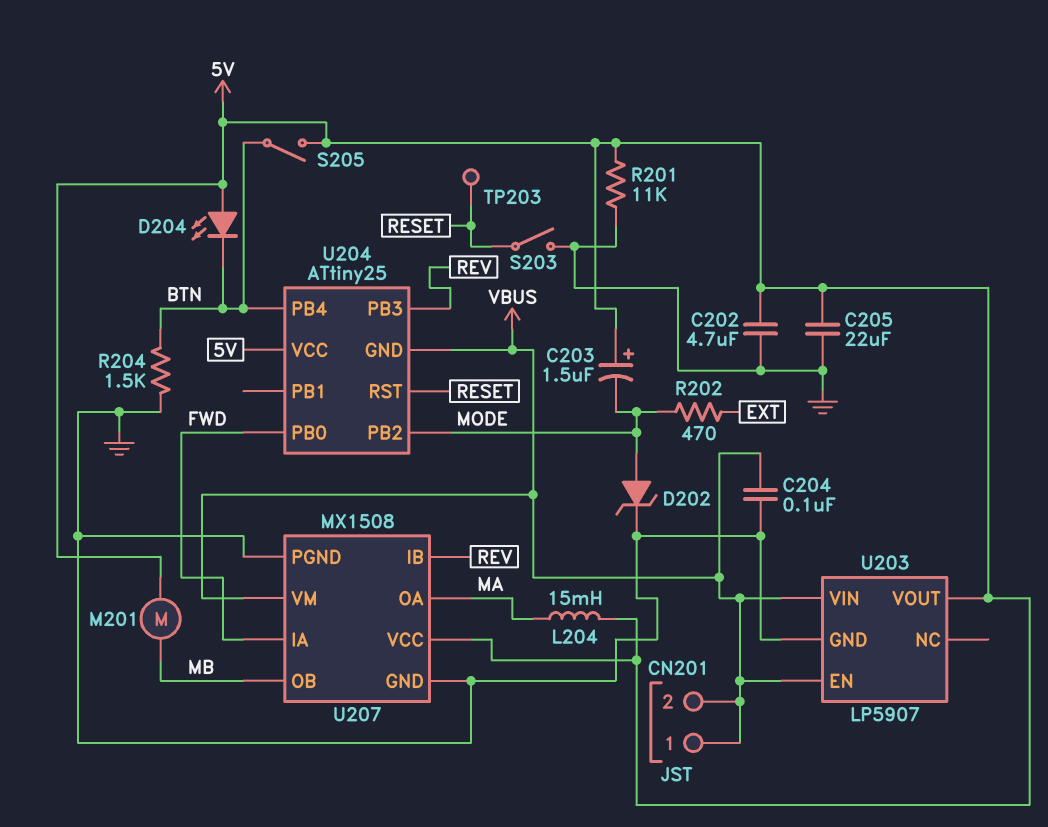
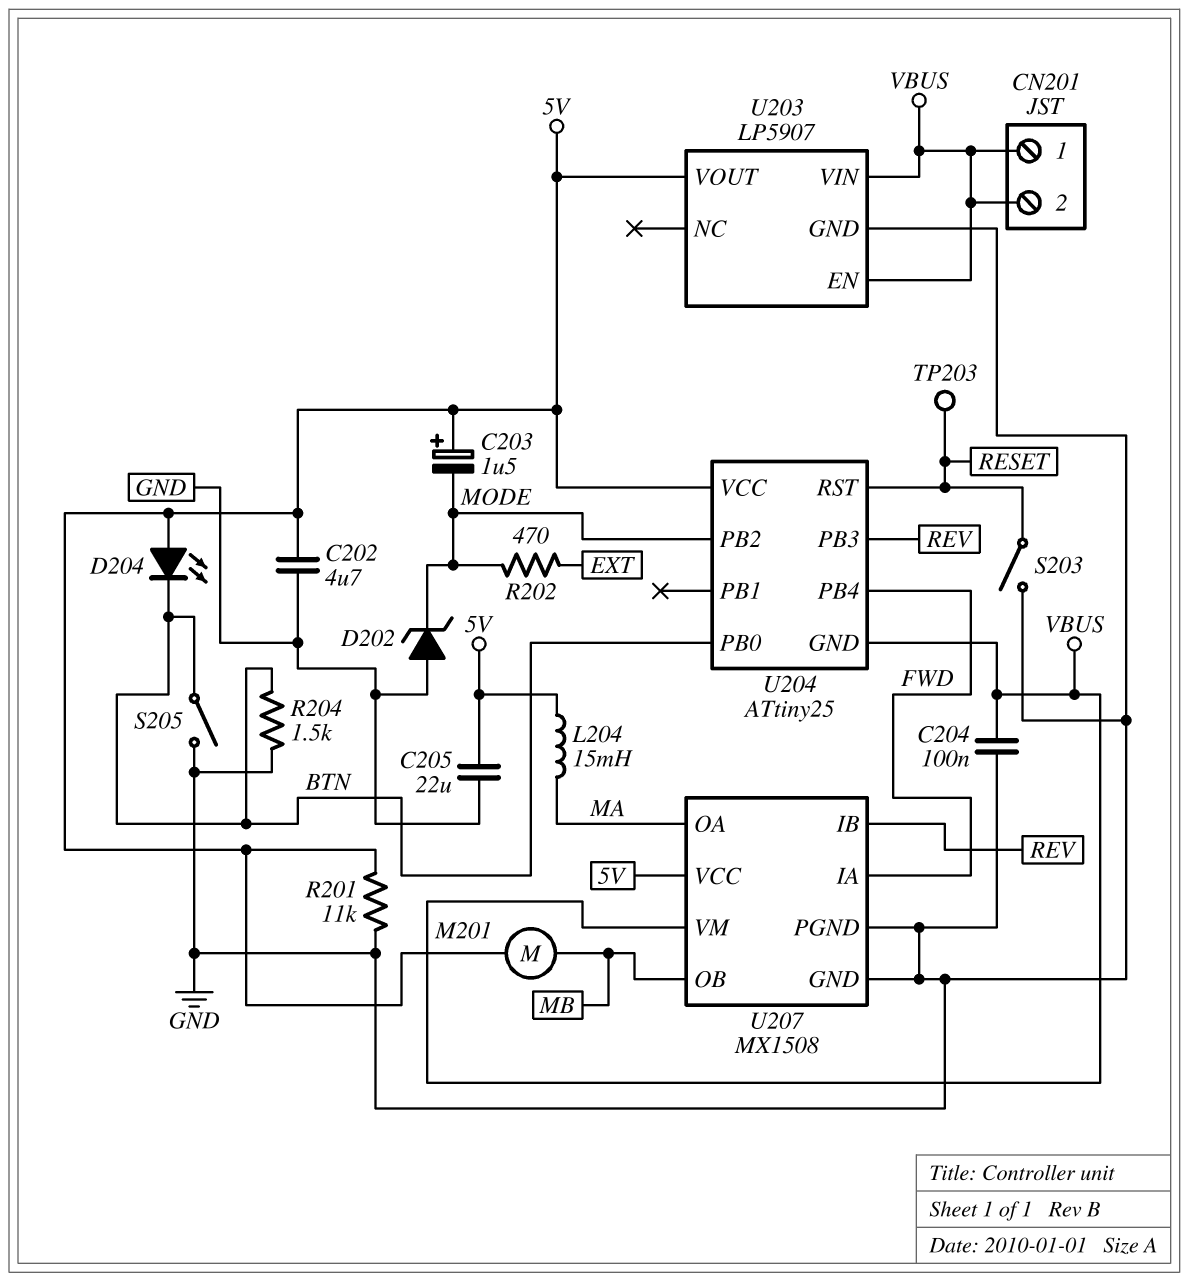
D202: zener (A MODE, K GND) -> zener (A GND, K MODE)
S205: switch (5V, BTN) -> switch (BTN, GND)
U204 pin PB0: FWD -> BTN
U204 pin PB4: BTN -> FWD

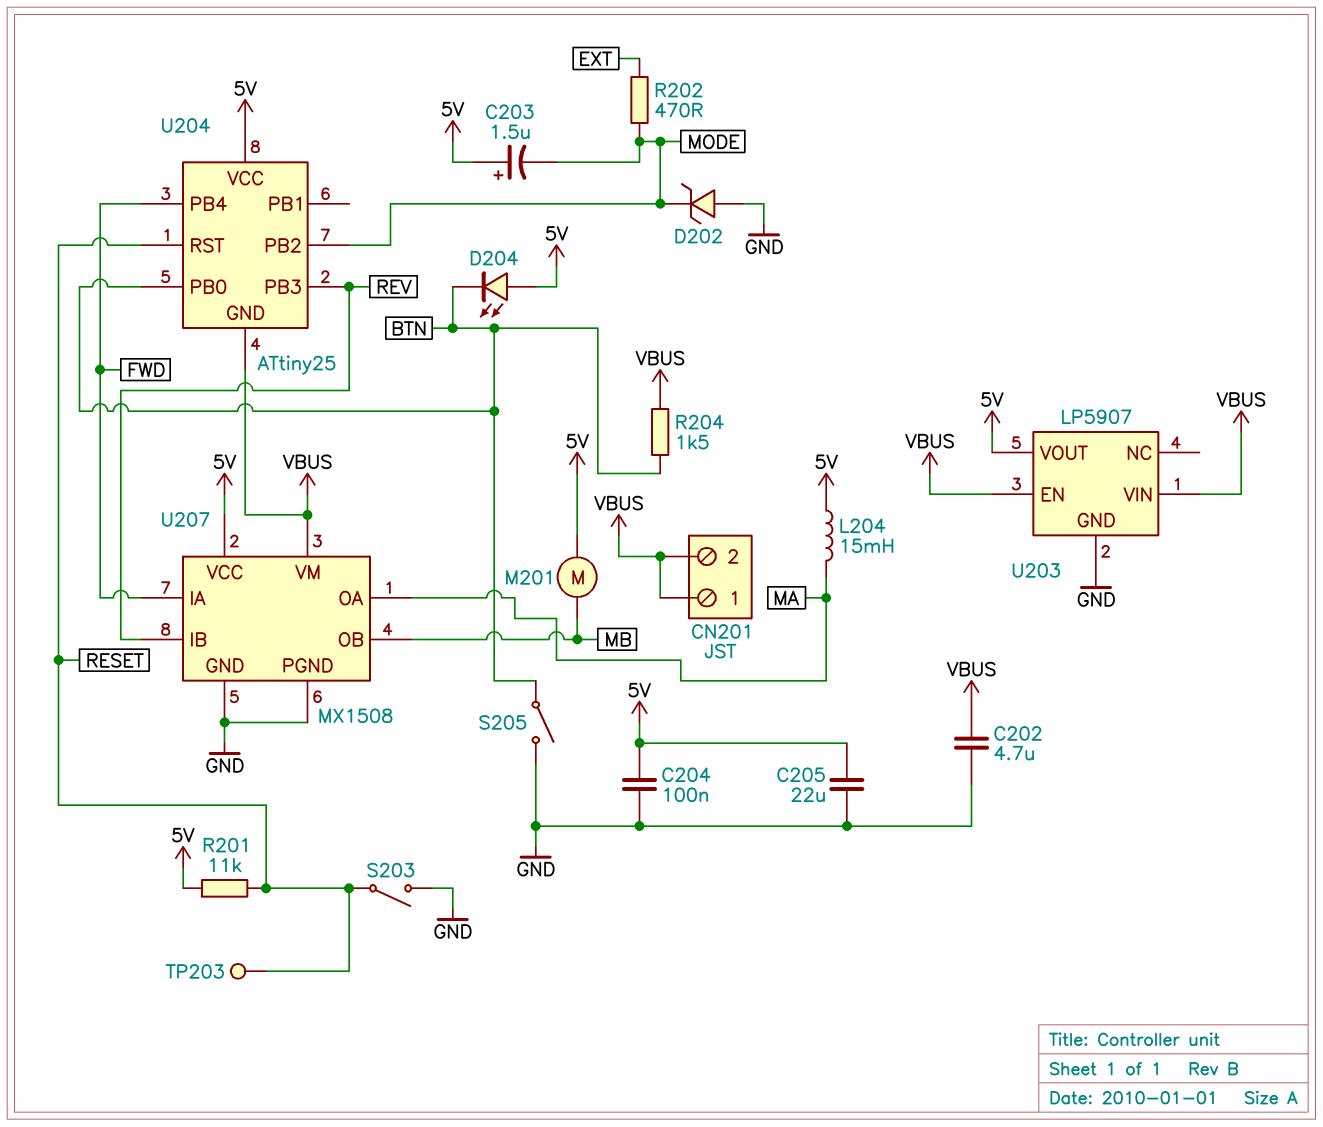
C202: 4.7uF (5V, GND) -> 4.7uF (GND, VBUS)
C204: 100nF (GND, VBUS) -> 100nF (5V, GND)
R201: 11k (5V, GND) -> 11k (5V, RESET)
R204: 1.5k (BTN, GND) -> 1.5k (BTN, VBUS)

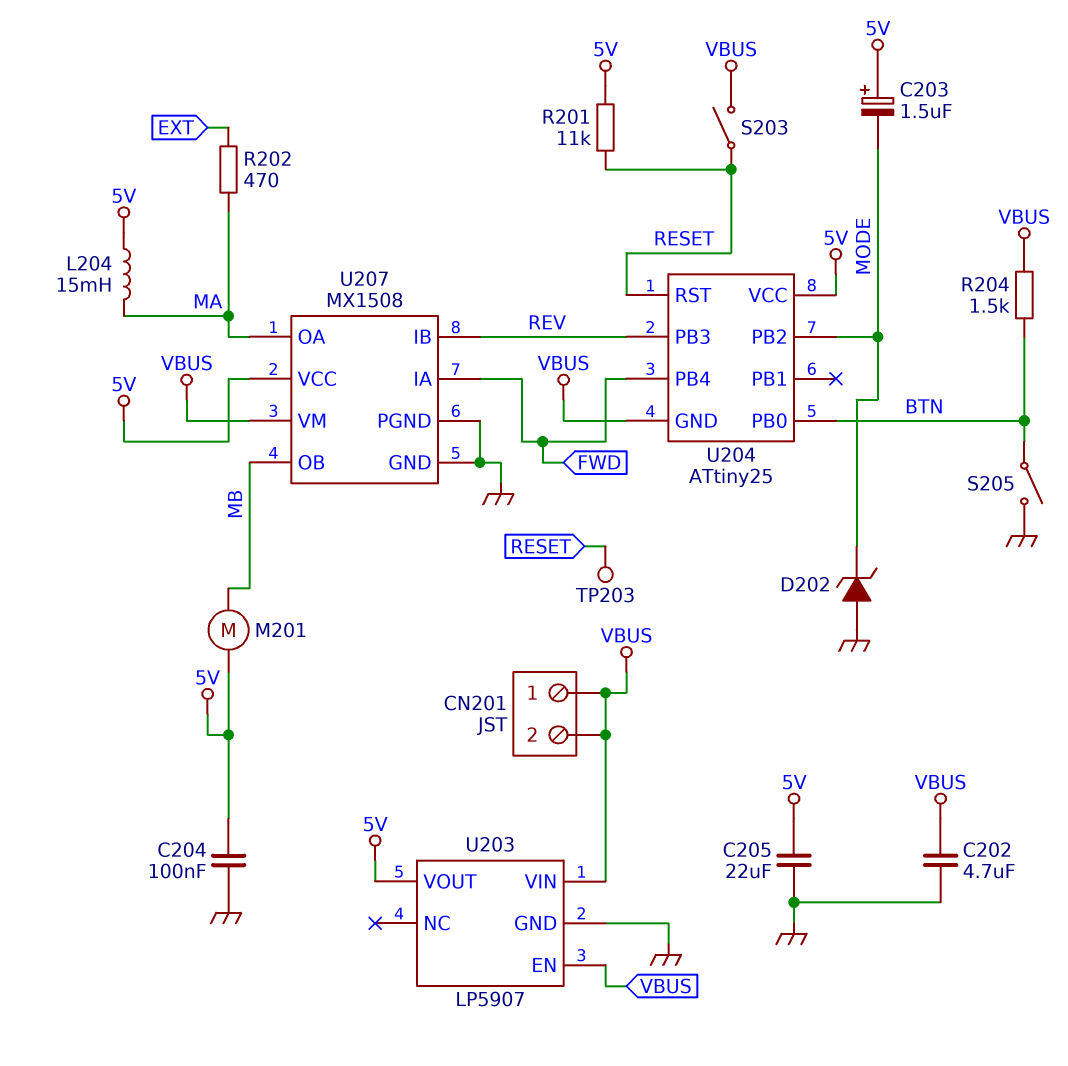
D204: LED (A 5V, K BTN) -> none
R202: 470 (EXT, MODE) -> 470 (EXT, MA)
S203: switch (GND, RESET) -> switch (RESET, VBUS)

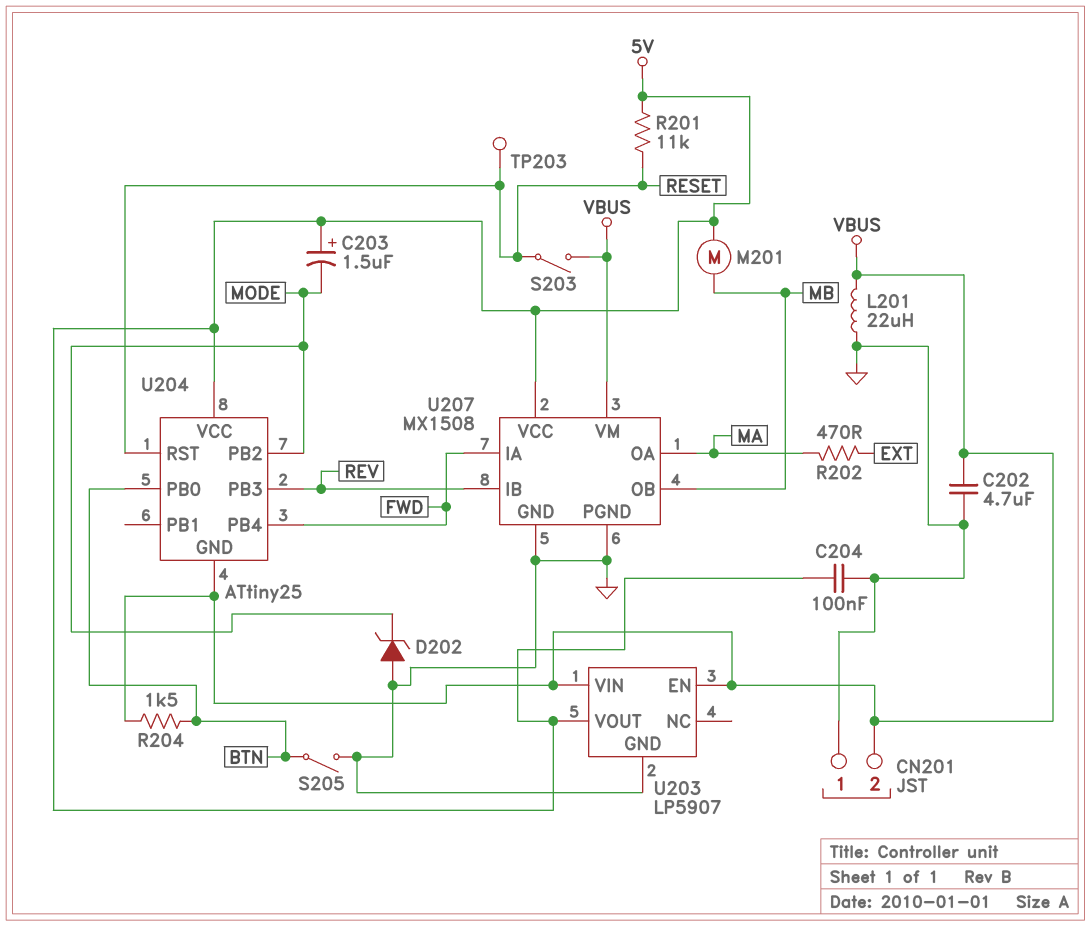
C205: 22uF (5V, GND) -> none
CN201 pin 1: VBUS -> GND
L201: none -> 22uH (GND, VBUS)
L204: 15mH (5V, MA) -> none

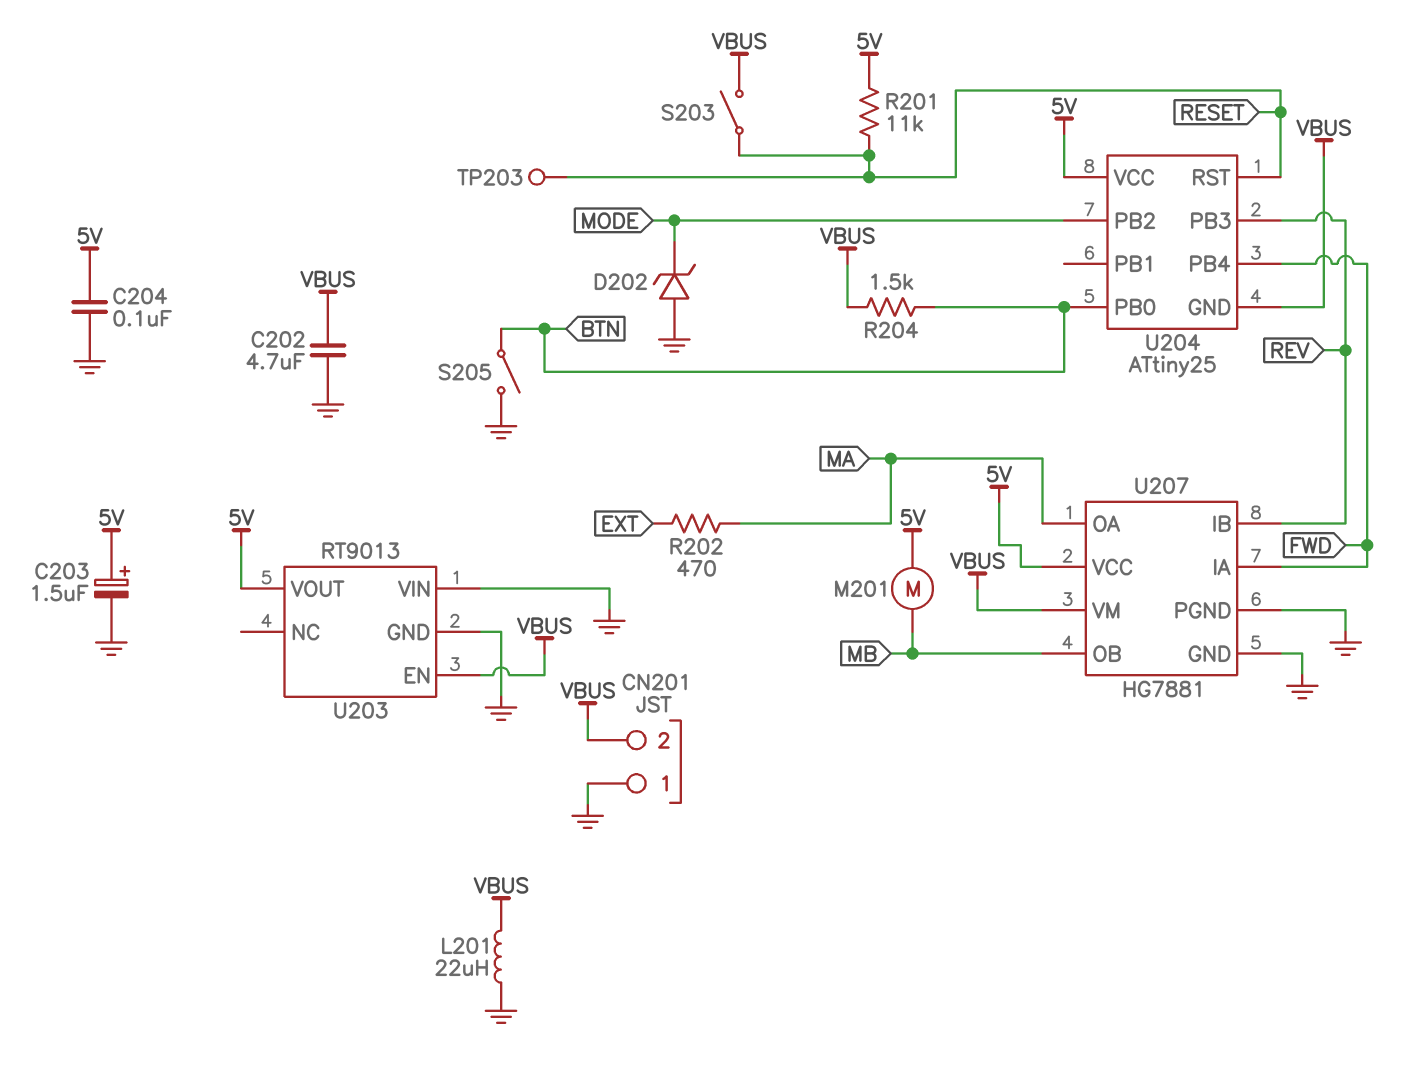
C203: 1.5uF (plus 5V, minus MODE) -> 1.5uF (plus 5V, minus GND)
U203: LP5907 -> RT9013
U203 pin VIN: VBUS -> GND
U207: MX1508 -> HG7881

